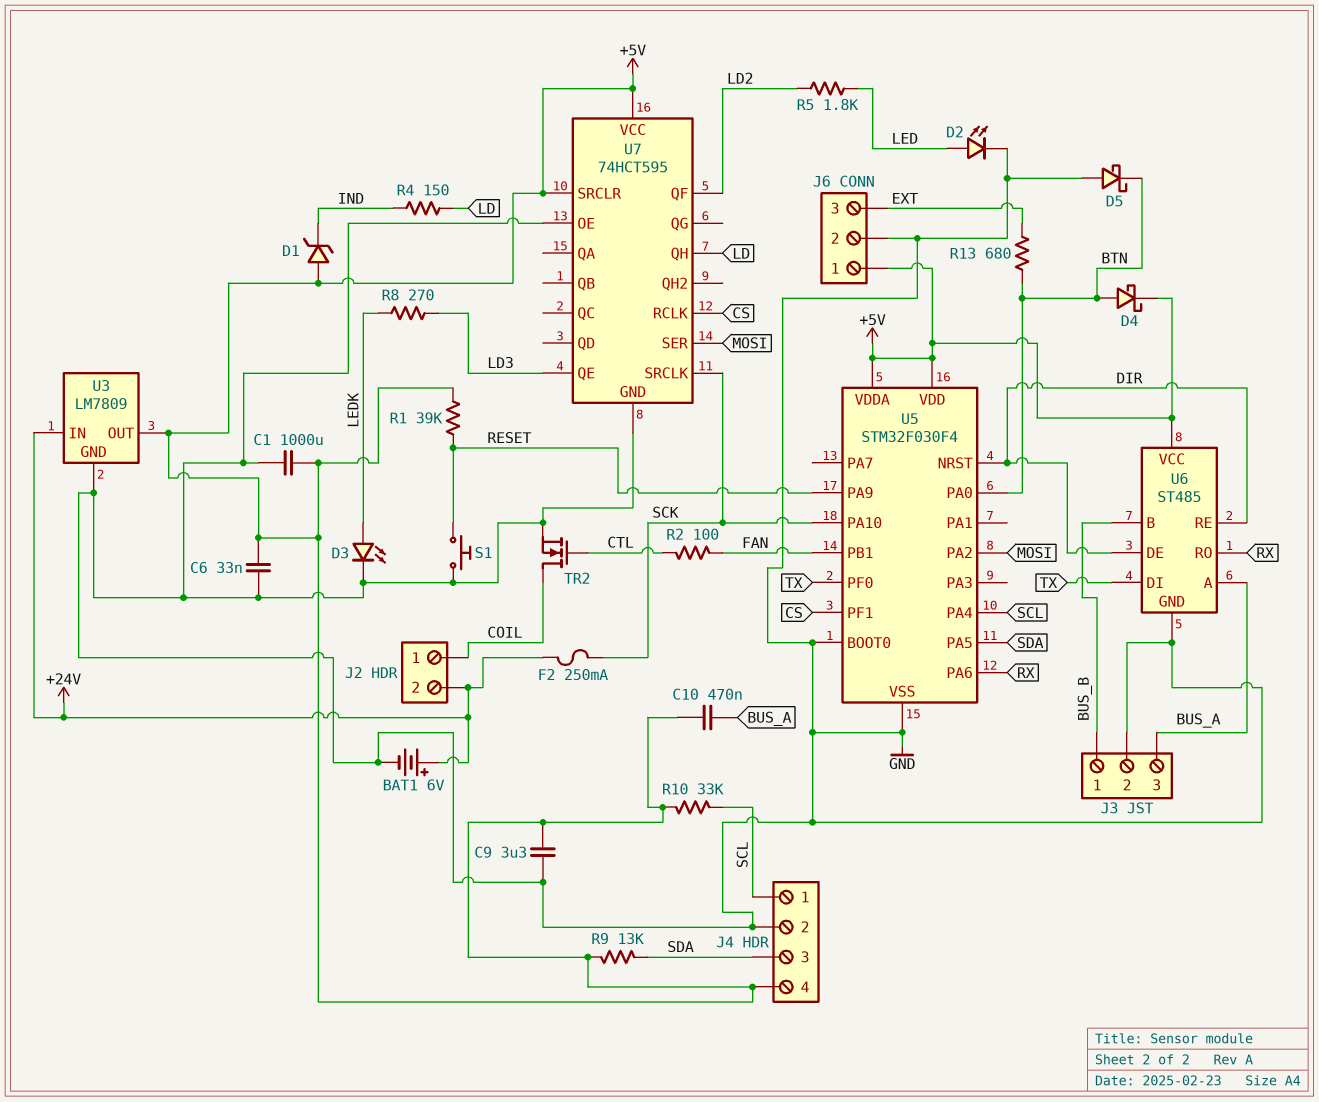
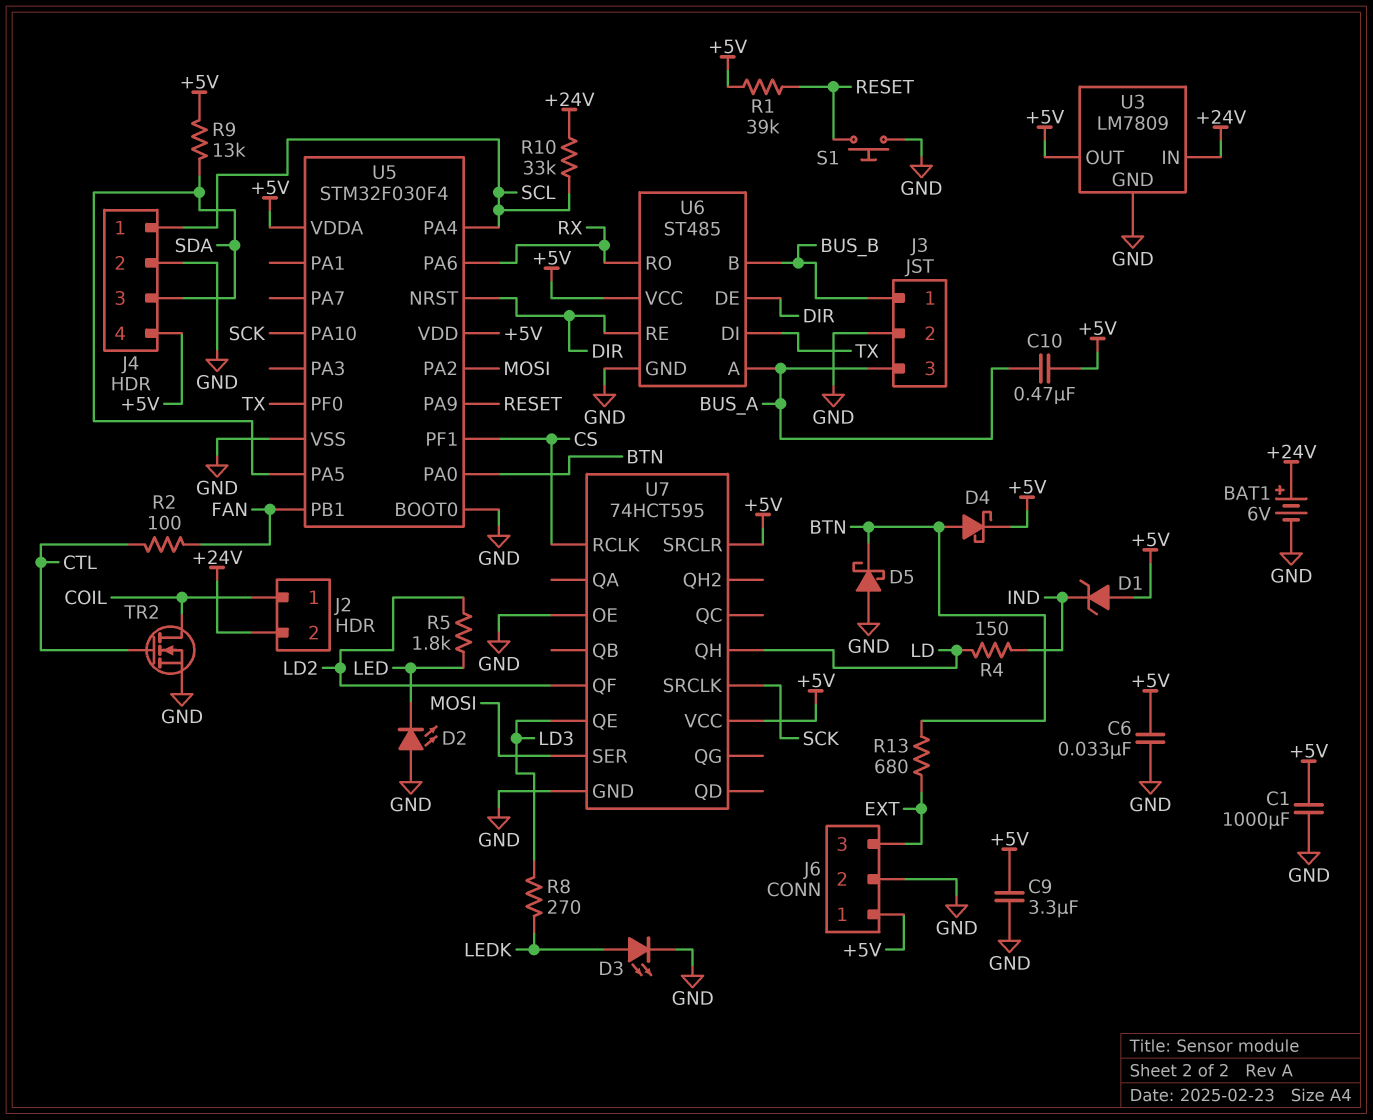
D2: LED (A LED, K GND) -> LED (A GND, K LED)
F2: 250mA (+24V, SCK) -> none
R10: 33k (+5V, SCL) -> 33k (+24V, SCL)

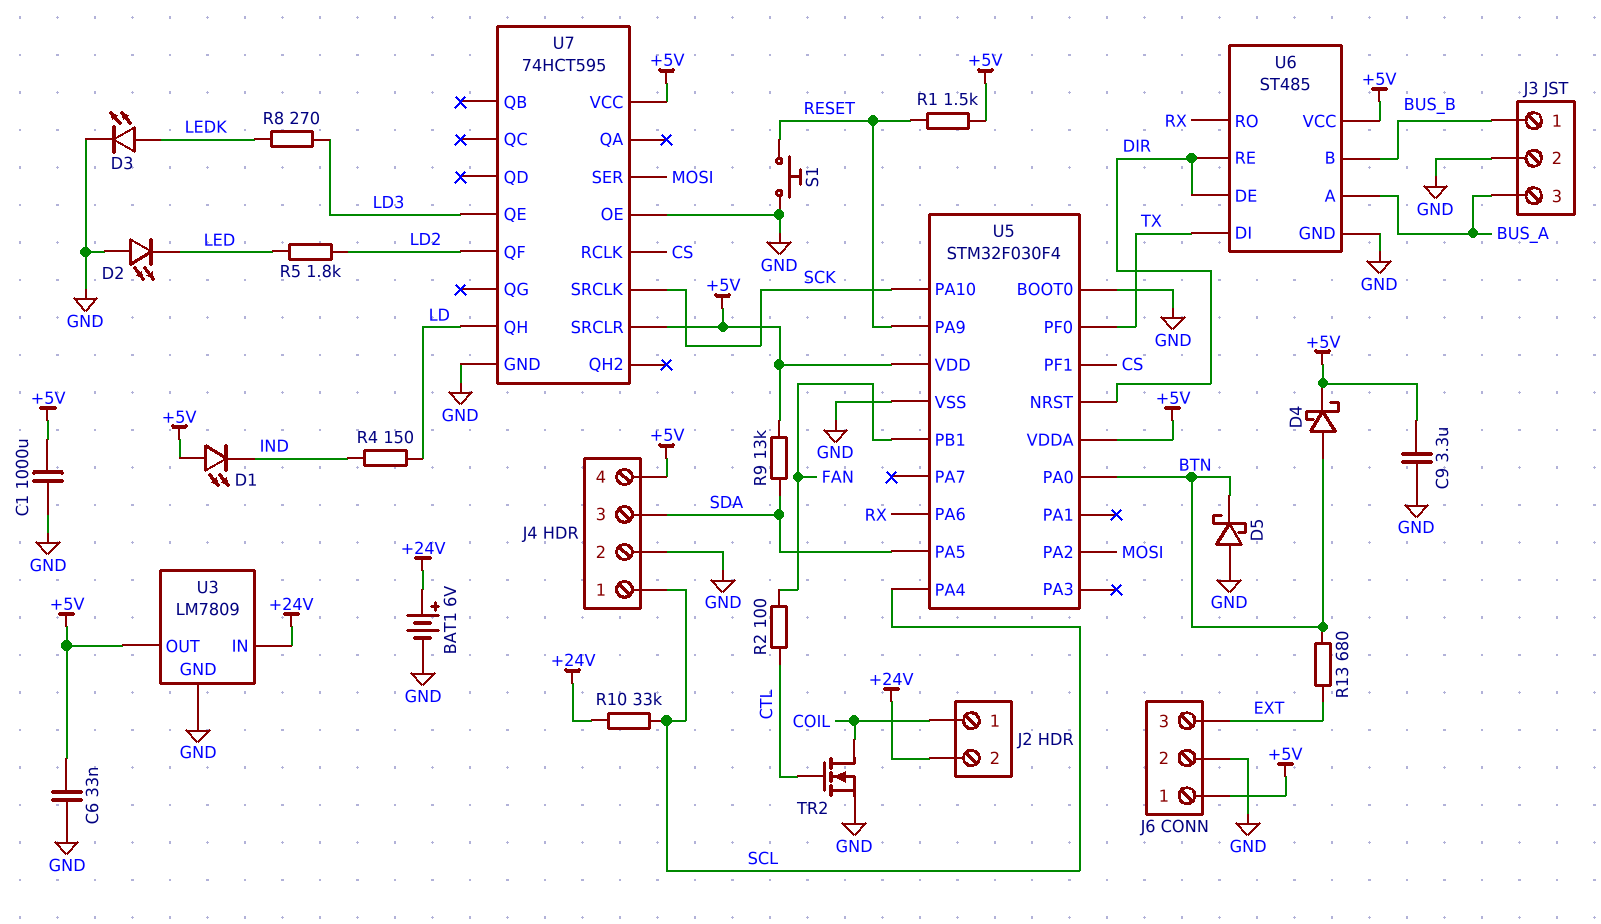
C10: 470nF (+5V, BUS_A) -> none
D1: zener (A +5V, K IND) -> LED (A +5V, K IND)
R1: 39k (+5V, RESET) -> 1.5k (+5V, RESET)

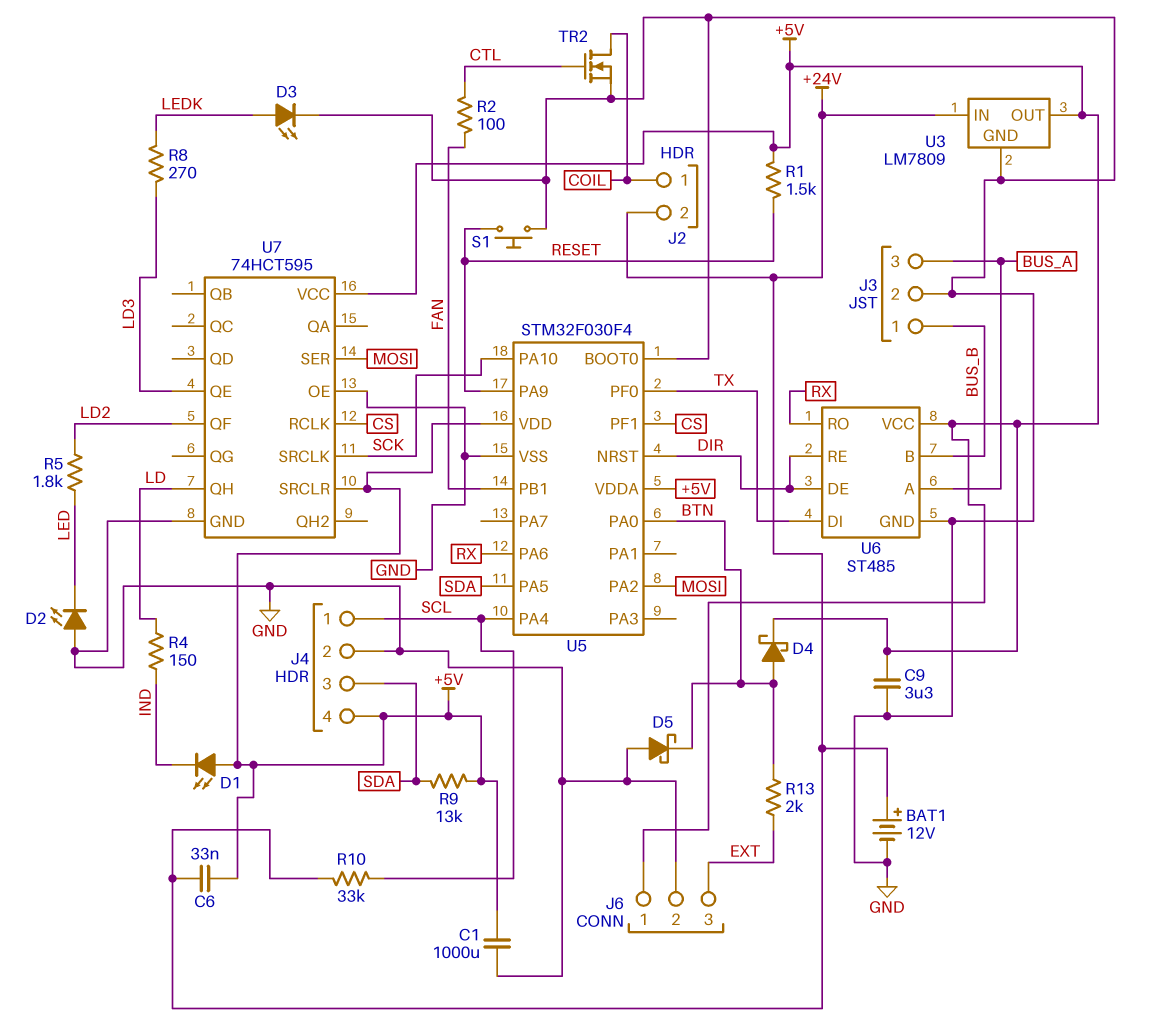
BAT1: 6V (plus +24V, minus GND) -> 12V (plus +24V, minus GND)
C6: 33nF (+5V, GND) -> 33nF (+5V, +24V)
R13: 680 (BTN, EXT) -> 2k (BTN, EXT)

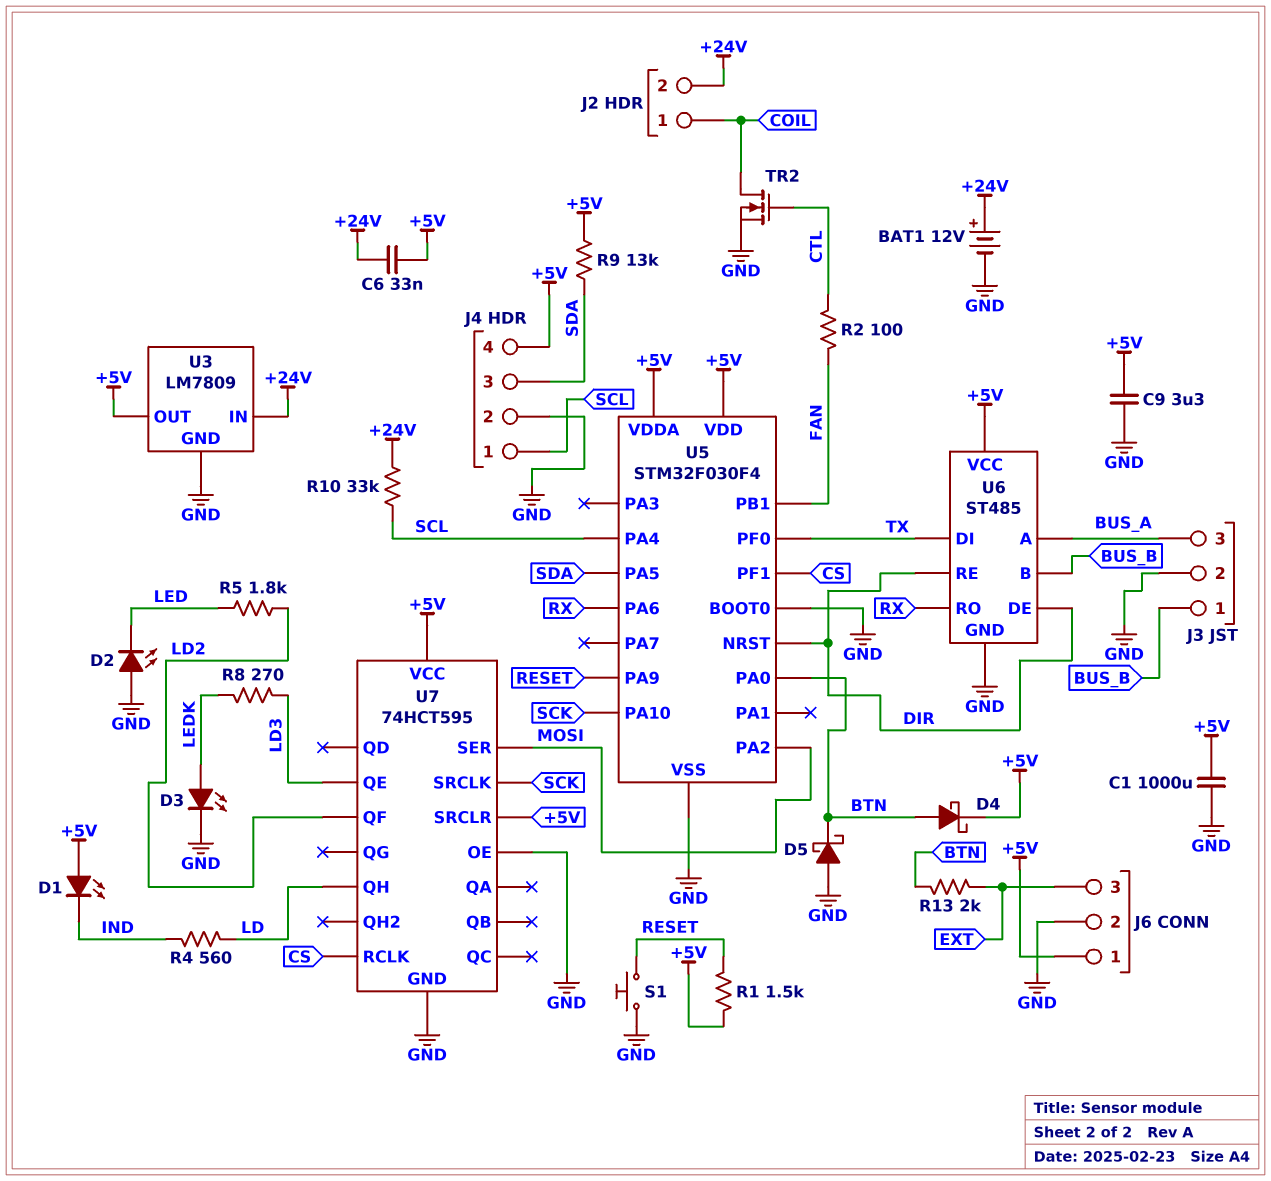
R4: 150 (IND, LD) -> 560 (IND, LD)

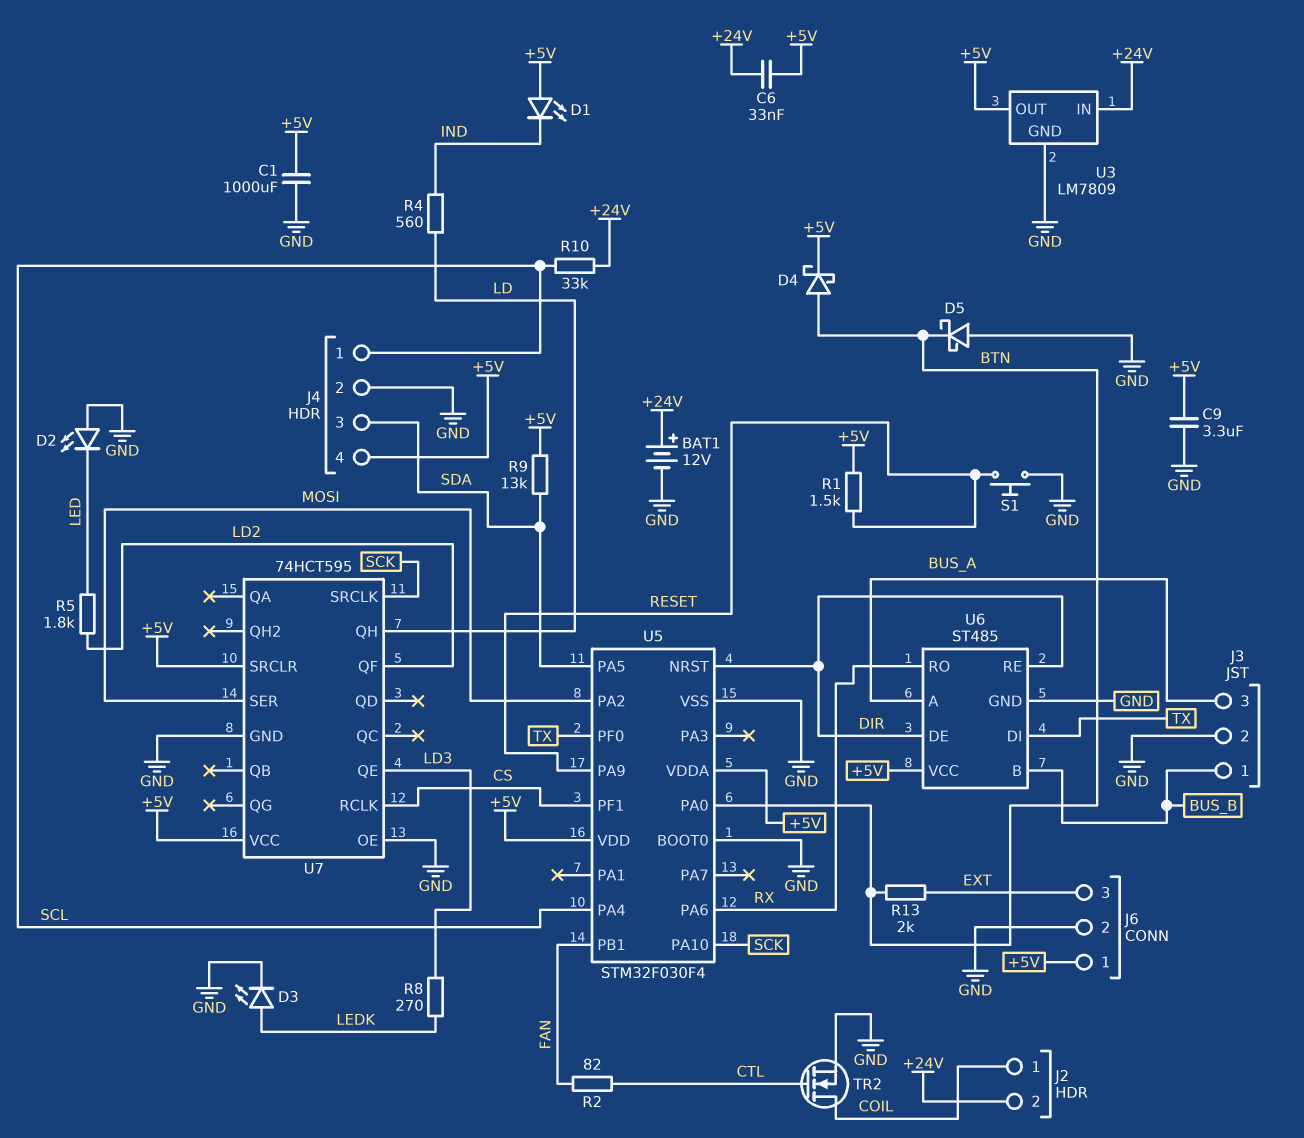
R2: 100 (CTL, FAN) -> 82 (CTL, FAN)

